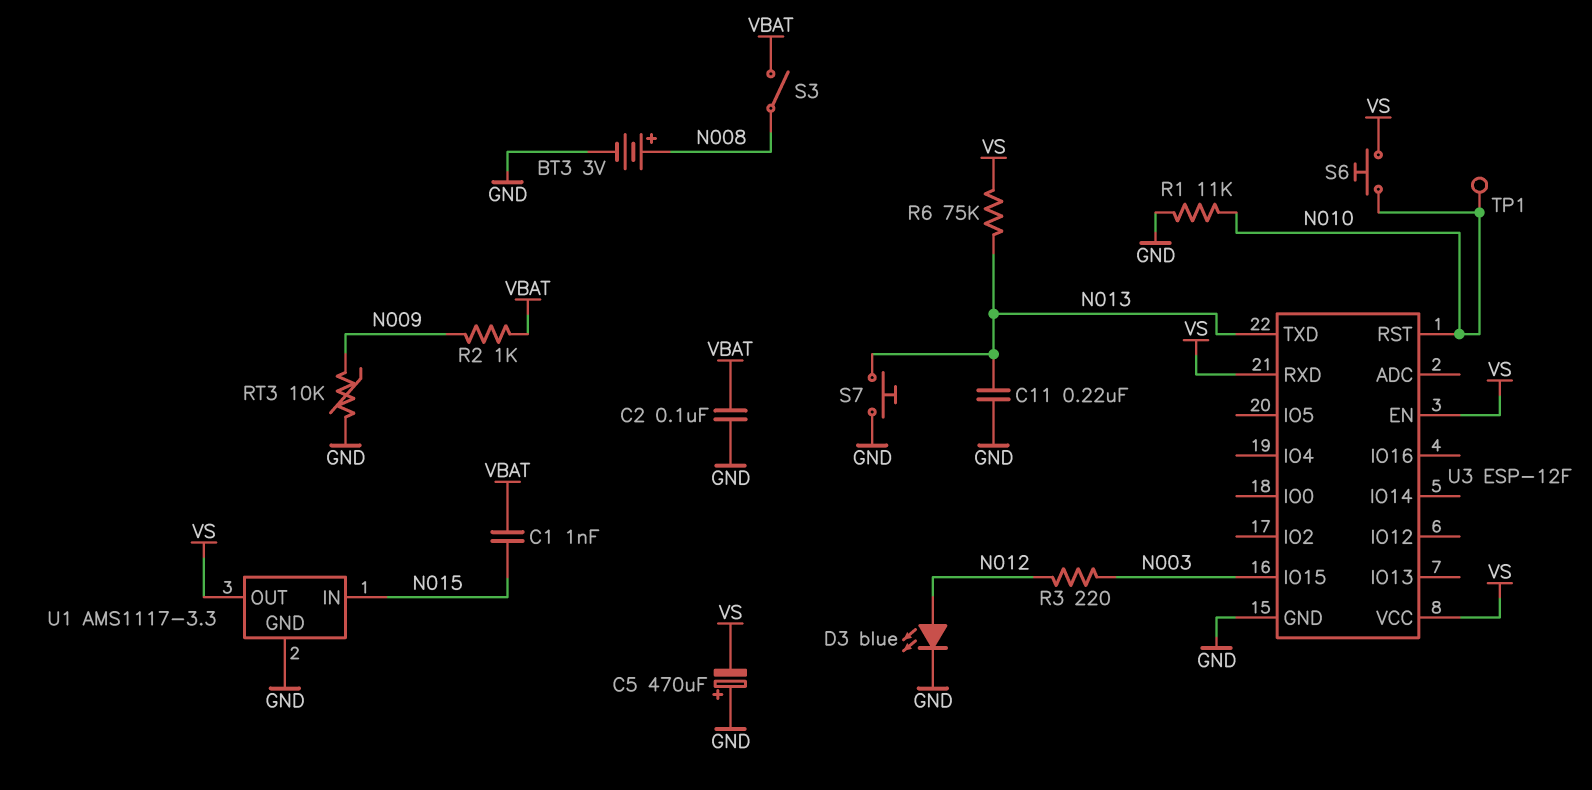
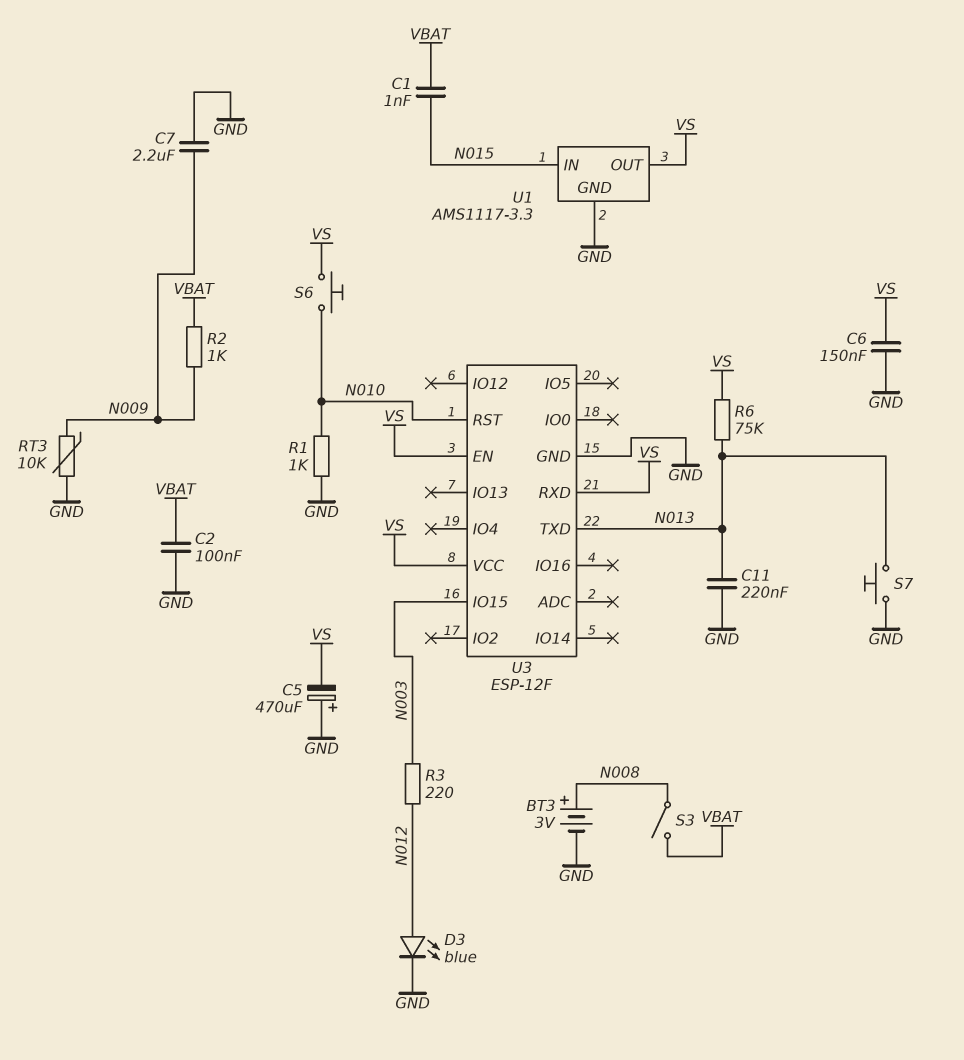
C6: none -> 150nF (GND, VS)
C7: none -> 2.2uF (GND, N009)
R1: 11k (GND, N010) -> 1k (GND, N010)
TP1: test point (N010) -> none

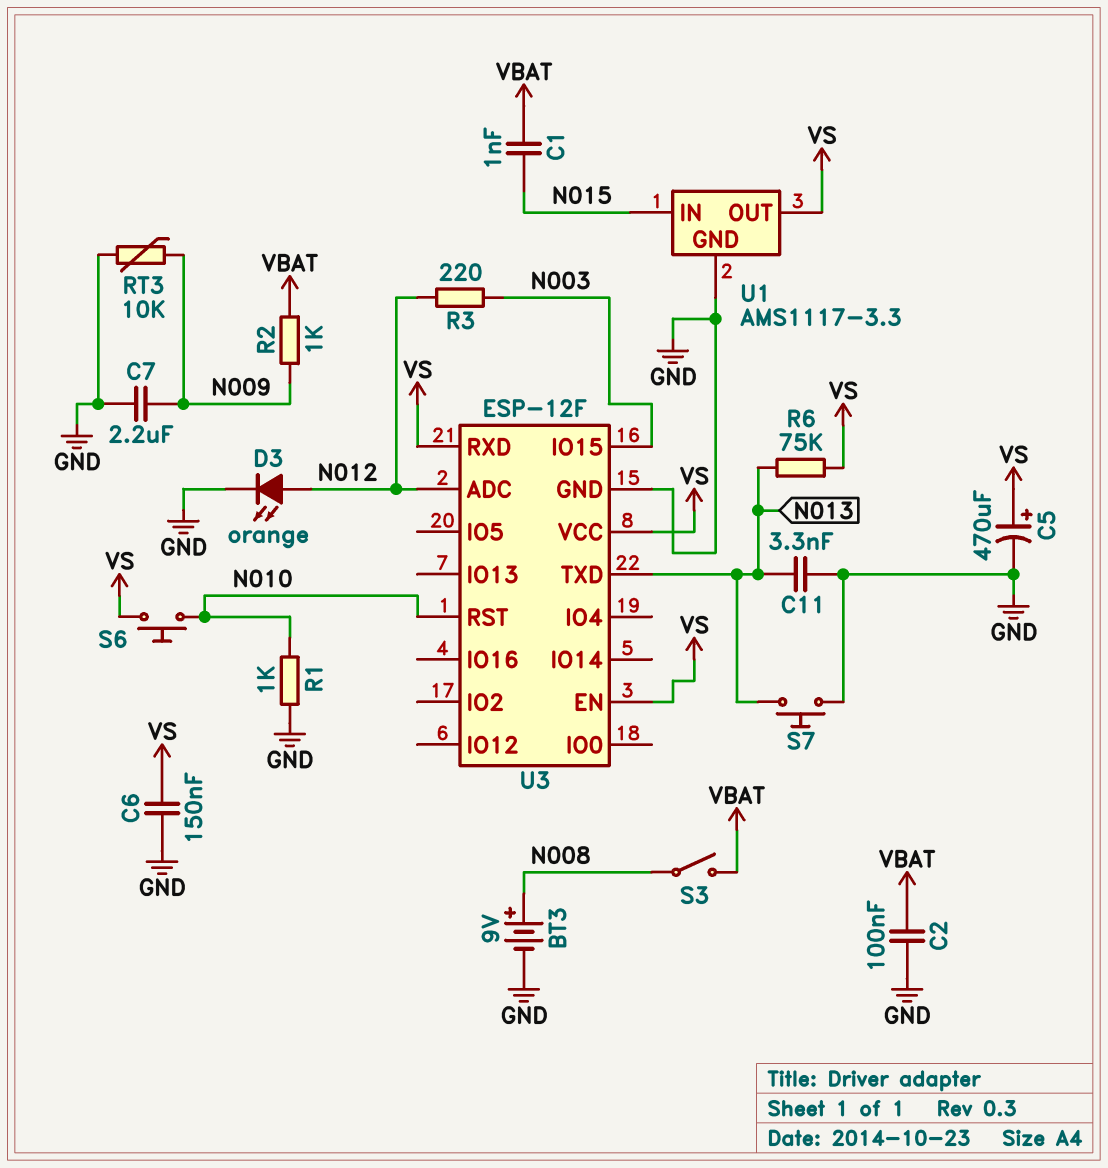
BT3: 3V (plus N008, minus GND) -> 9V (plus N008, minus GND)
C5: 470uF (plus GND, minus VS) -> 470uF (plus VS, minus GND)
C11: 220nF (GND, N013) -> 3.3nF (GND, N013)
D3: LED blue (A N012, K GND) -> LED orange (A N012, K GND)
U3 pin ADC: none -> N012

